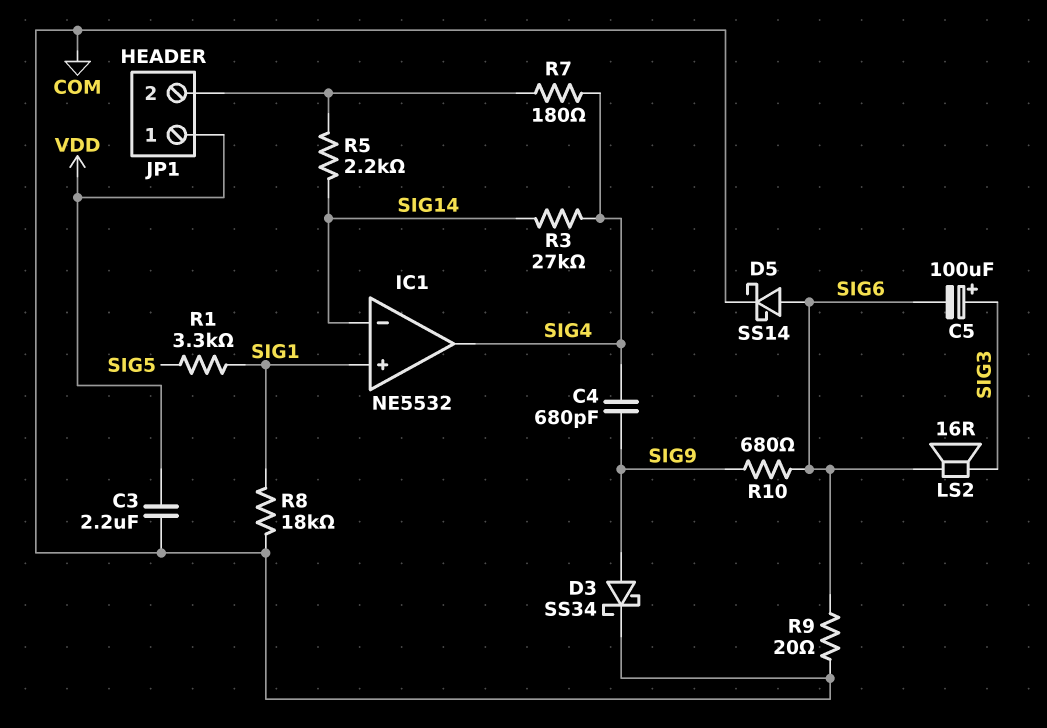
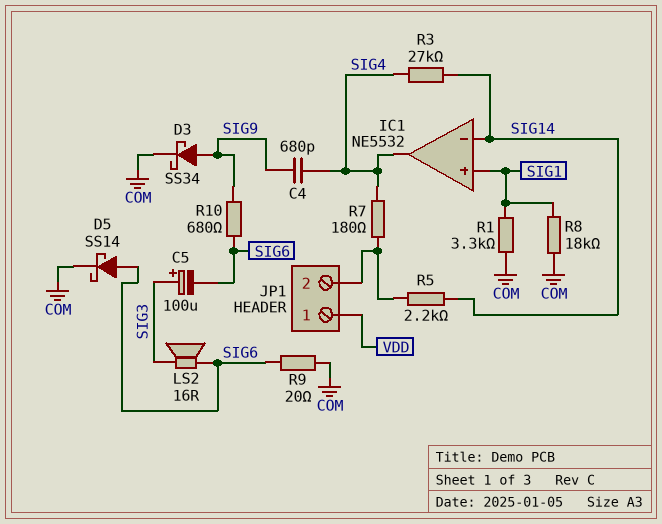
C3: 2.2uF (COM, VDD) -> none
R1: 3.3k (SIG1, SIG5) -> 3.3k (COM, SIG1)

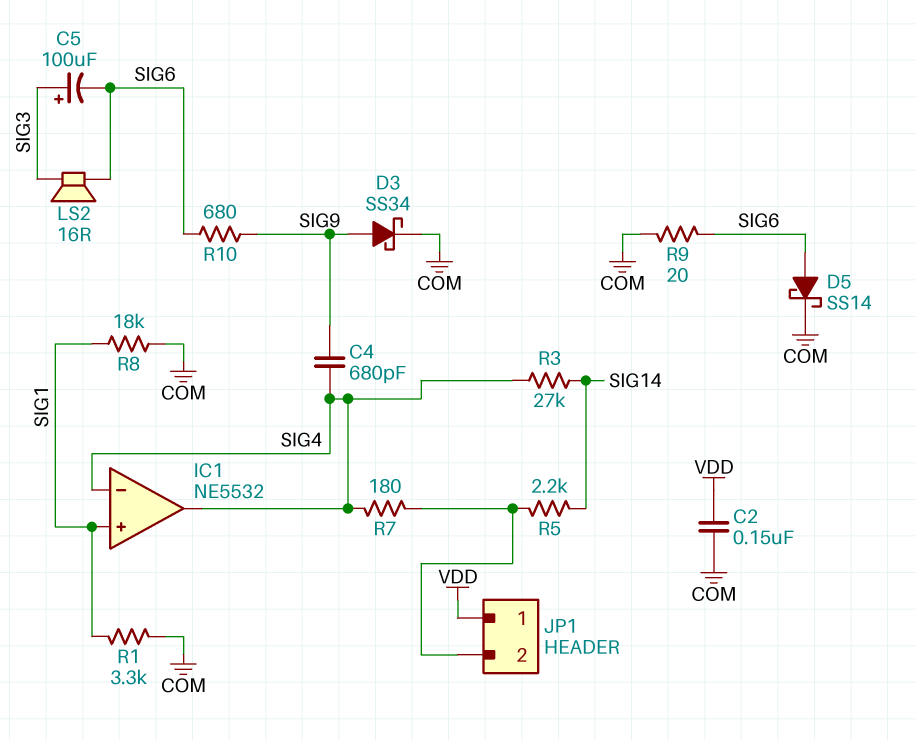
C2: none -> 150nF (COM, VDD)
IC1 pin in-: SIG14 -> SIG4

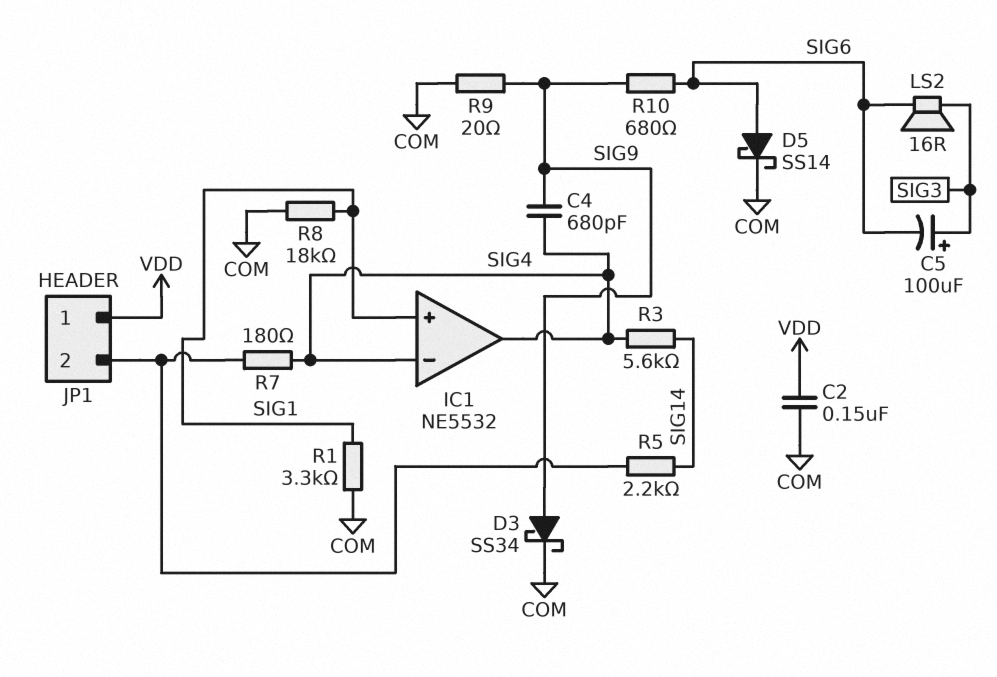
R3: 27k (SIG4, SIG14) -> 5.6k (SIG4, SIG14)
R9: 20 (COM, SIG6) -> 20 (COM, SIG9)

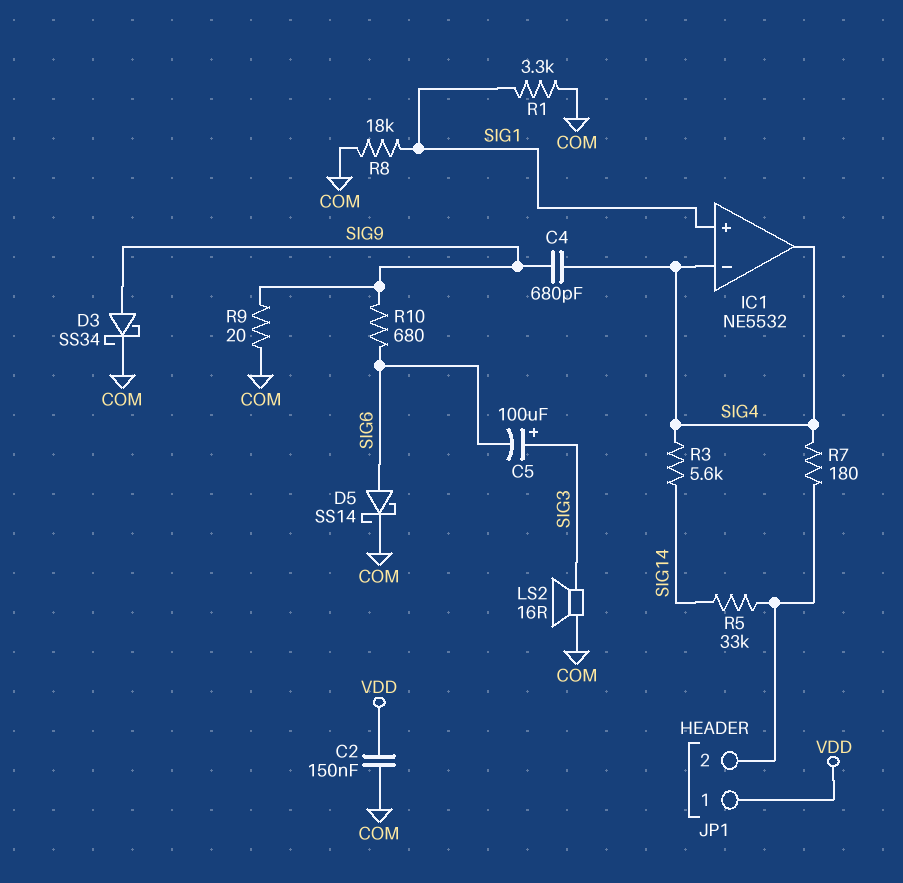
LS2: speaker 16R (SIG3, SIG6) -> speaker 16R (COM, SIG3)
R5: 2.2k (JP1/2, SIG14) -> 33k (JP1/2, SIG14)

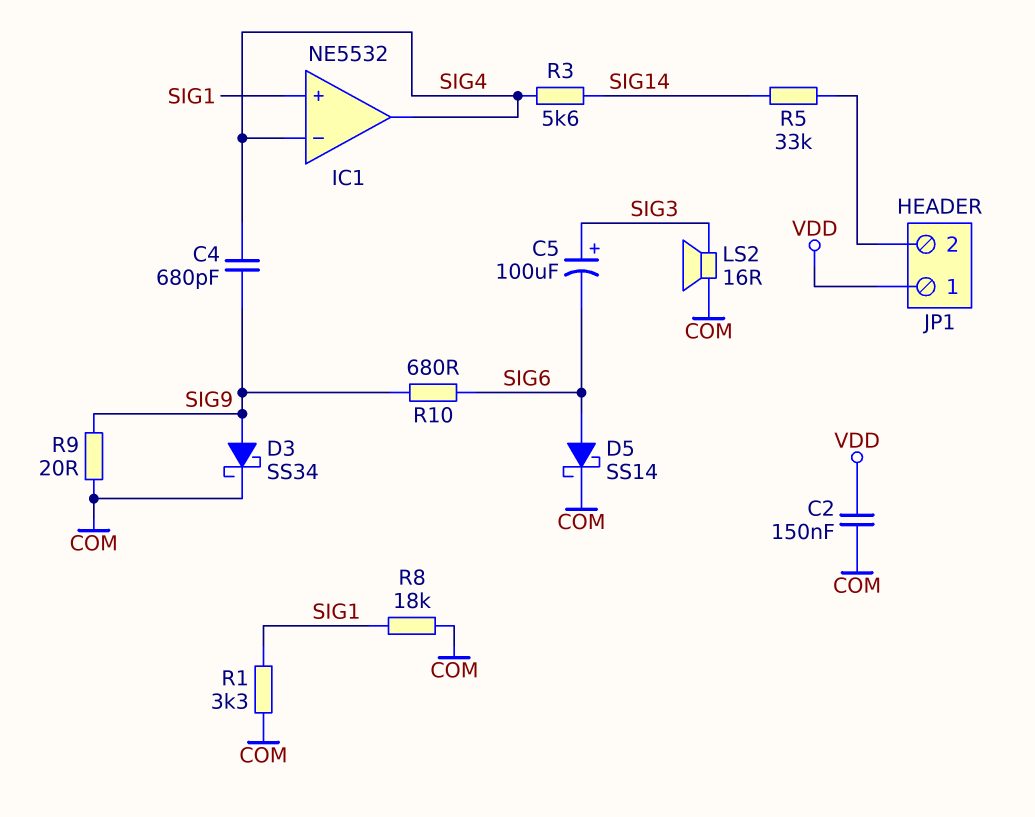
R7: 180 (JP1/2, SIG4) -> none

